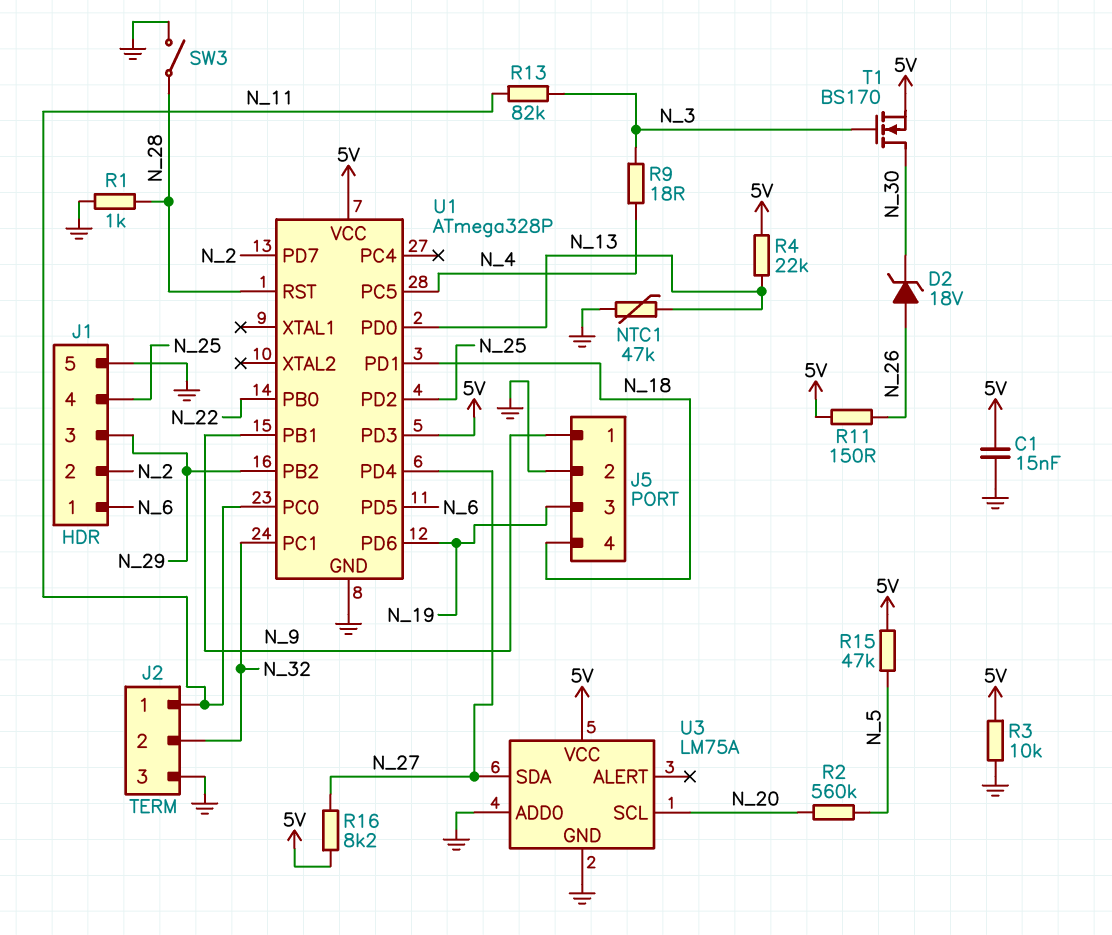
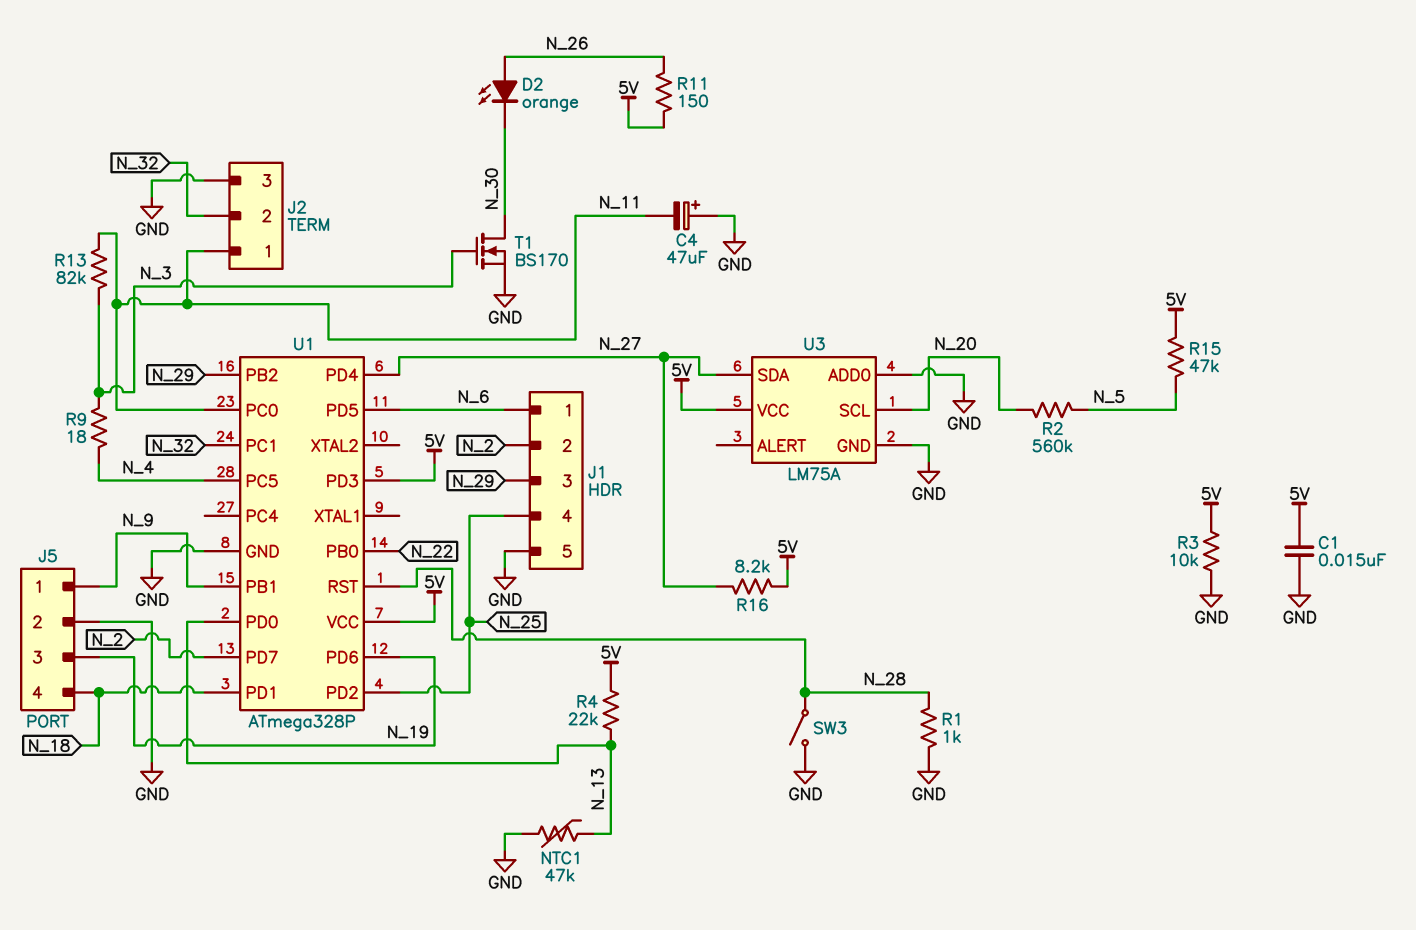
C4: none -> 47uF (plus GND, minus N_11)
D2: zener 18V (A N_26, K N_30) -> LED orange (A N_26, K N_30)
T1: NMOS BS170 (G N_3, D N_30, S 5V) -> NMOS BS170 (G N_3, D N_30, S GND)

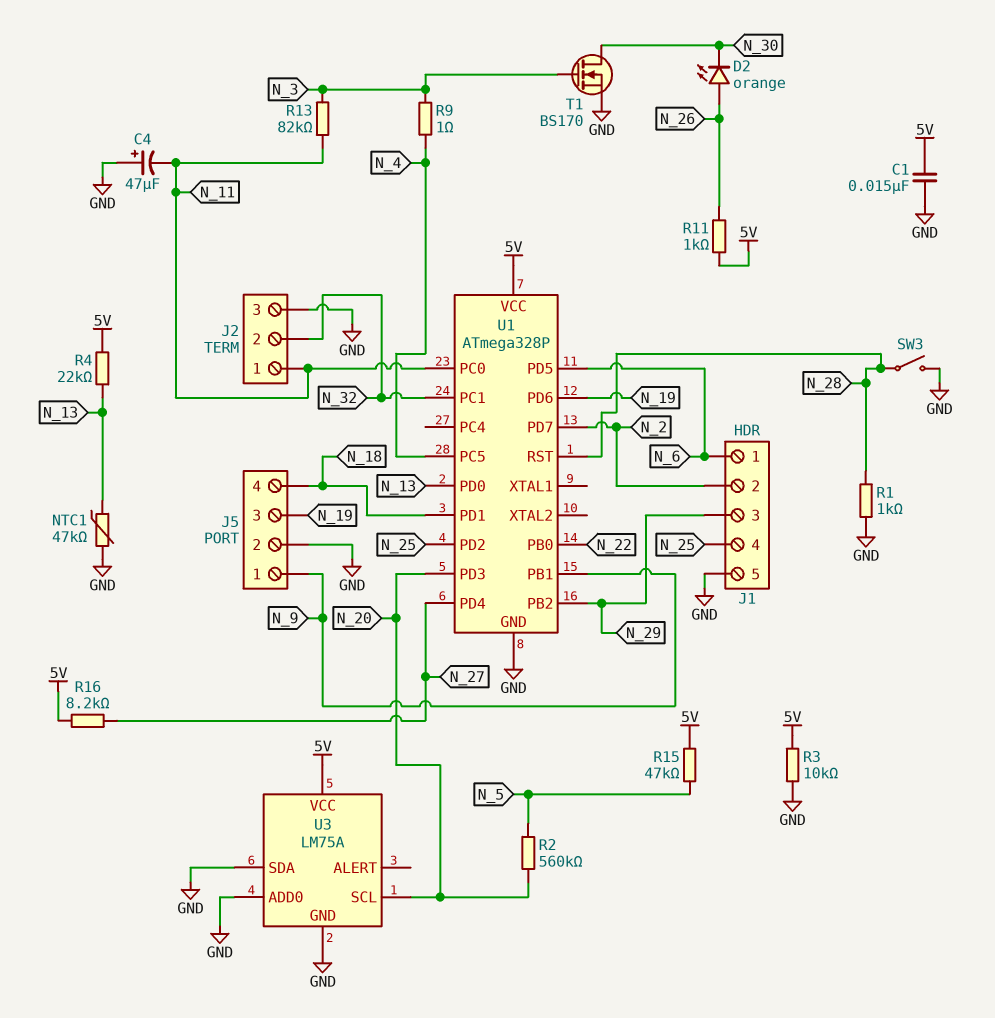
R9: 18 (N_3, N_4) -> 1 (N_3, N_4)
R11: 150 (5V, N_26) -> 1k (5V, N_26)
U1 pin PD3: 5V -> N_20
U3 pin SDA: N_27 -> GND

